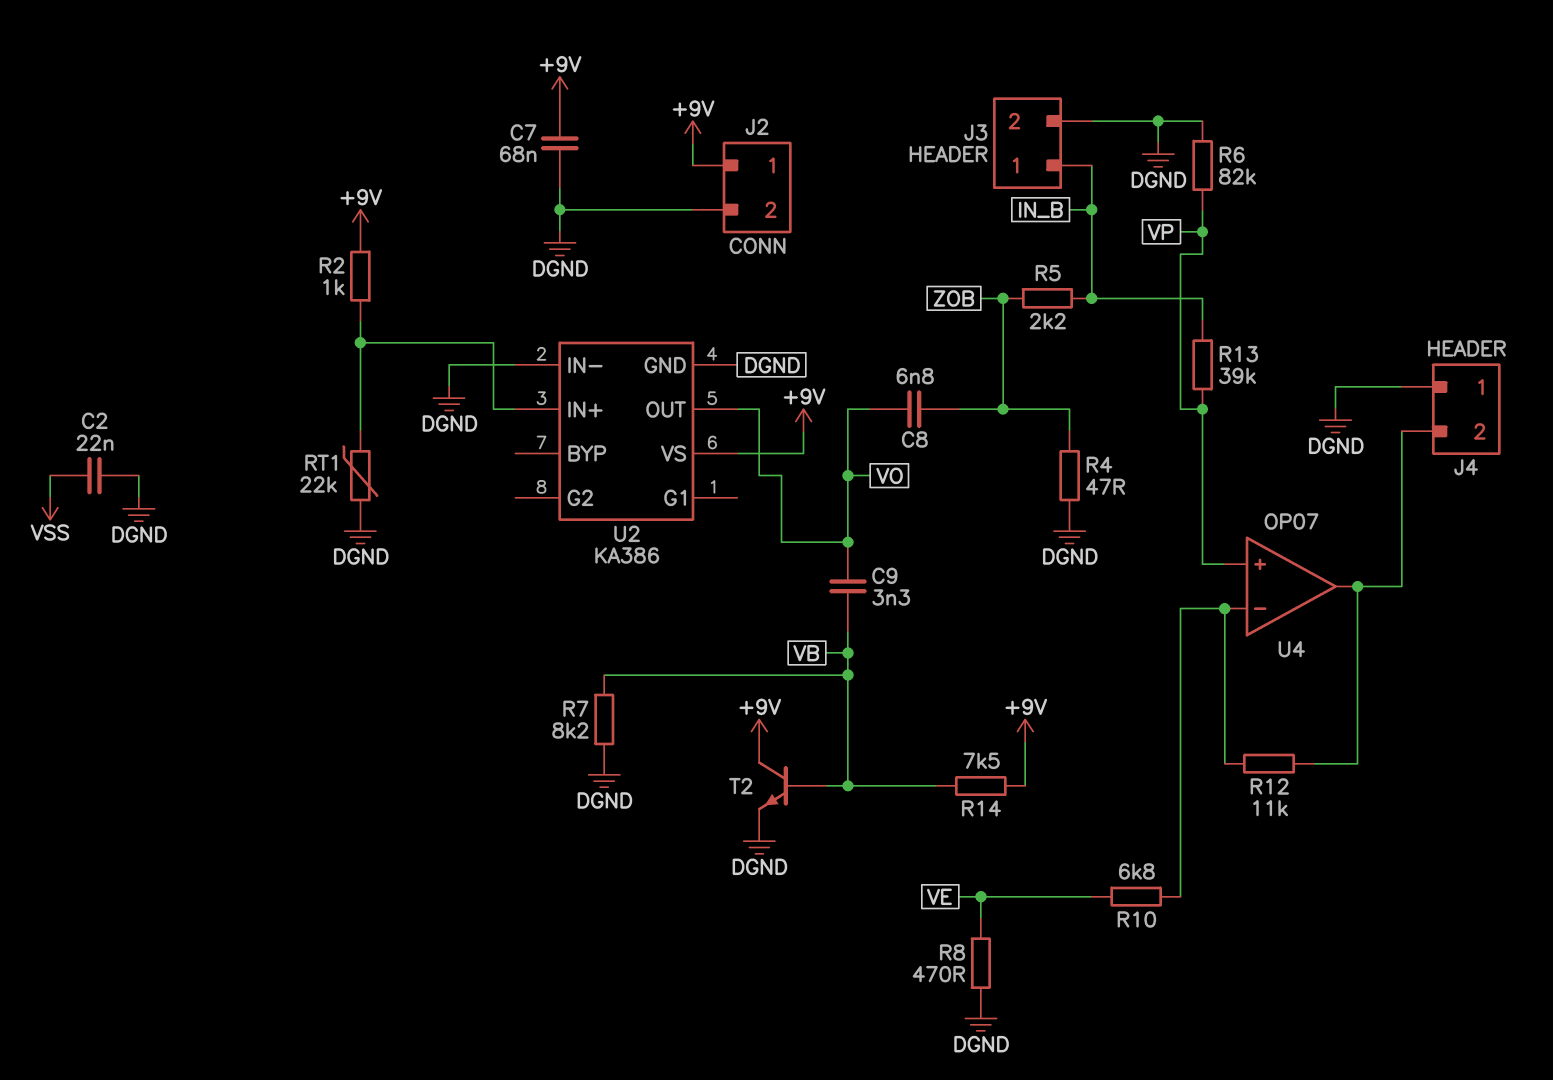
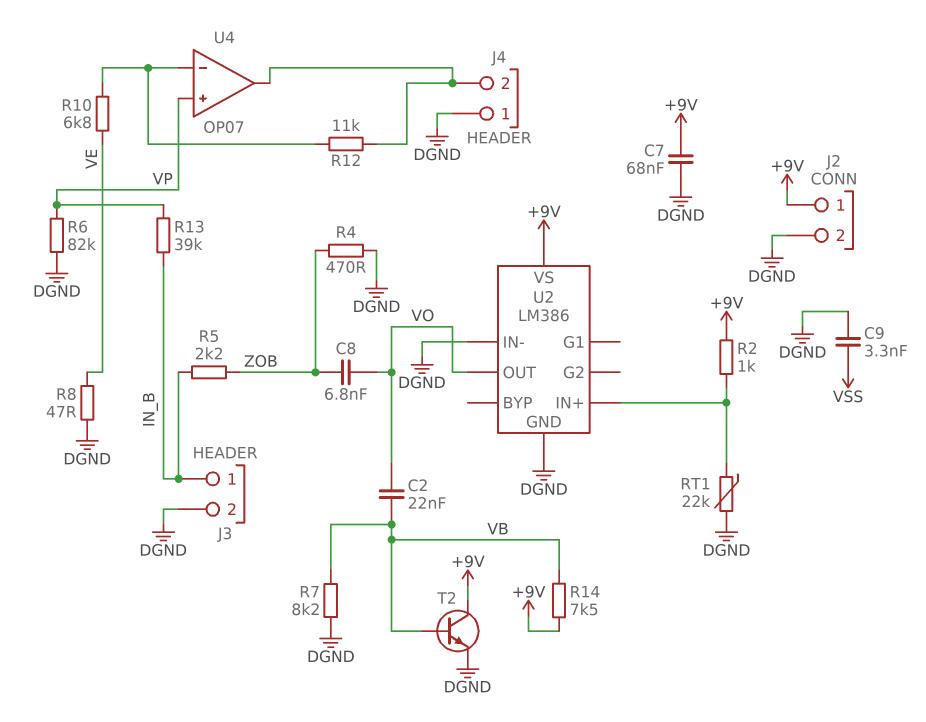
C2: 22nF (DGND, VSS) -> 22nF (VB, VO)
C9: 3.3nF (VB, VO) -> 3.3nF (DGND, VSS)
R4: 47 (DGND, ZOB) -> 470 (DGND, ZOB)
R8: 470 (DGND, VE) -> 47 (DGND, VE)
U2: KA386 -> LM386

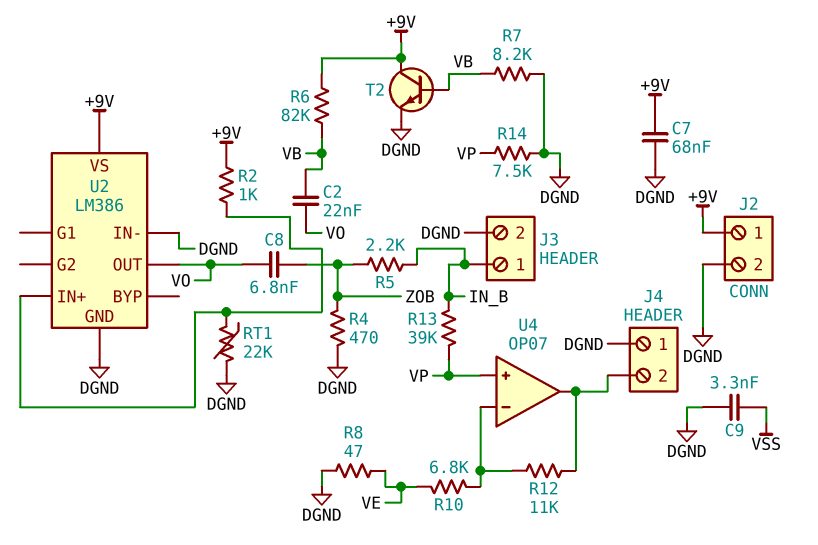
R6: 82k (DGND, VP) -> 82k (+9V, VB)
R14: 7.5k (+9V, VB) -> 7.5k (DGND, VP)

